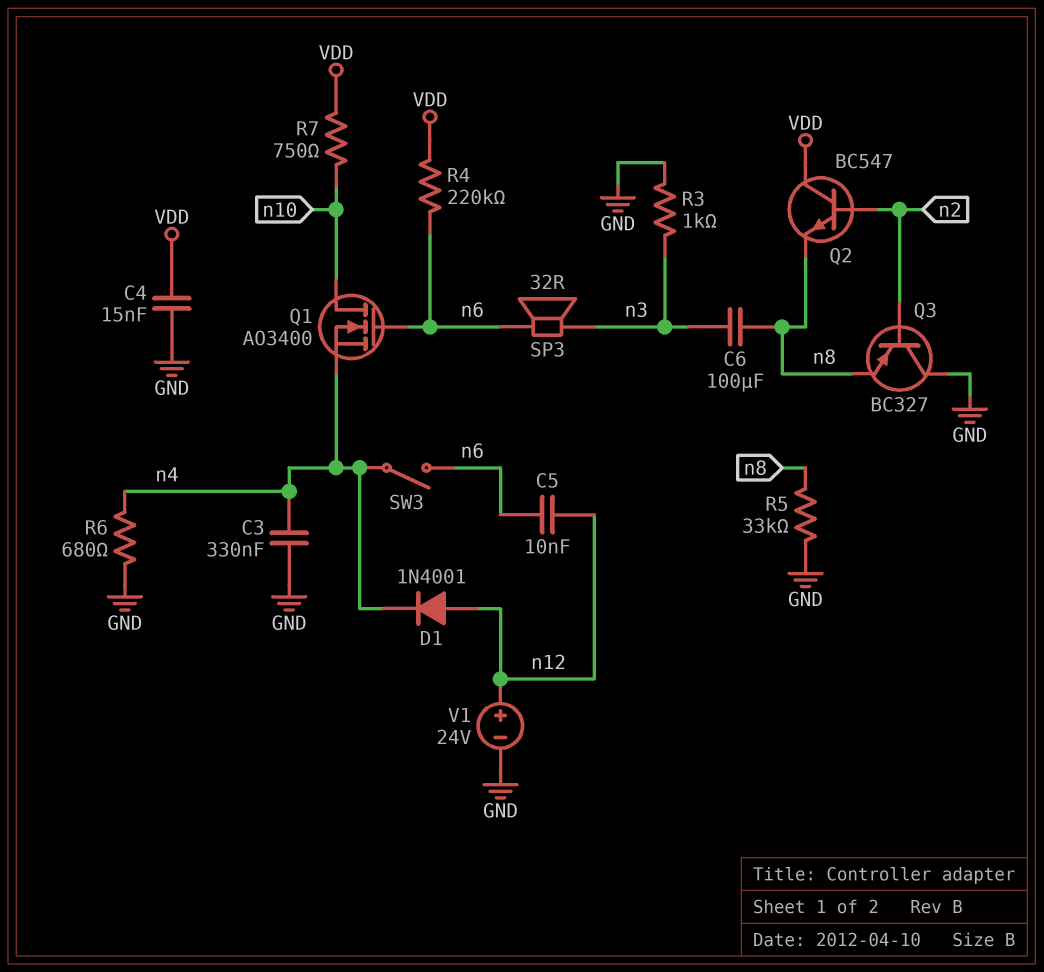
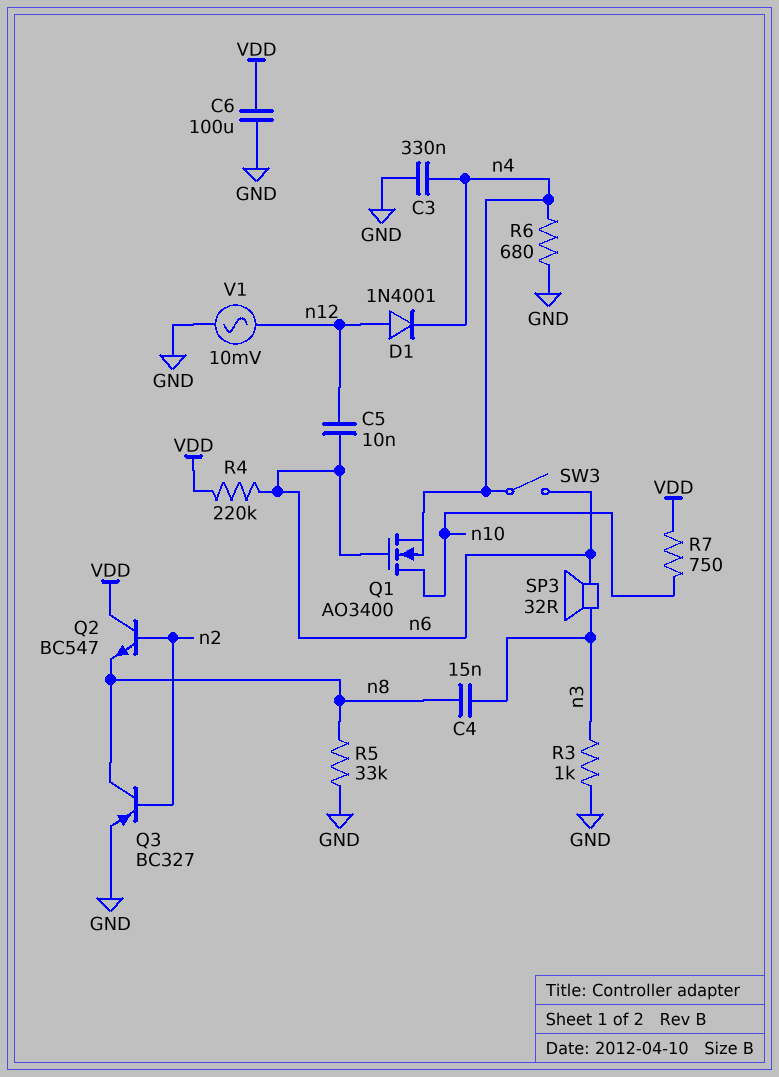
C4: 15nF (GND, VDD) -> 15nF (n3, n8)
C6: 100uF (n3, n8) -> 100uF (GND, VDD)
Q3: PNP BC327 (B n2, C GND, E n8) -> PNP BC327 (B n2, C n8, E GND)
V1: 24V (plus n12, minus GND) -> AC 10mV (GND, n12)

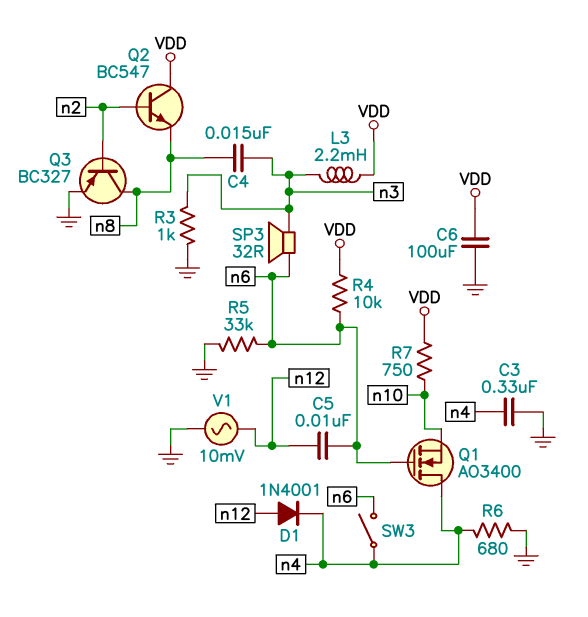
L3: none -> 2.2mH (VDD, n3)
Q1: NMOS AO3400 (G n6, D n10, S n4) -> NMOS AO3400 (G n6, D n4, S n10)
R4: 220k (VDD, n6) -> 10k (VDD, n6)
R5: 33k (GND, n8) -> 33k (GND, n6)

